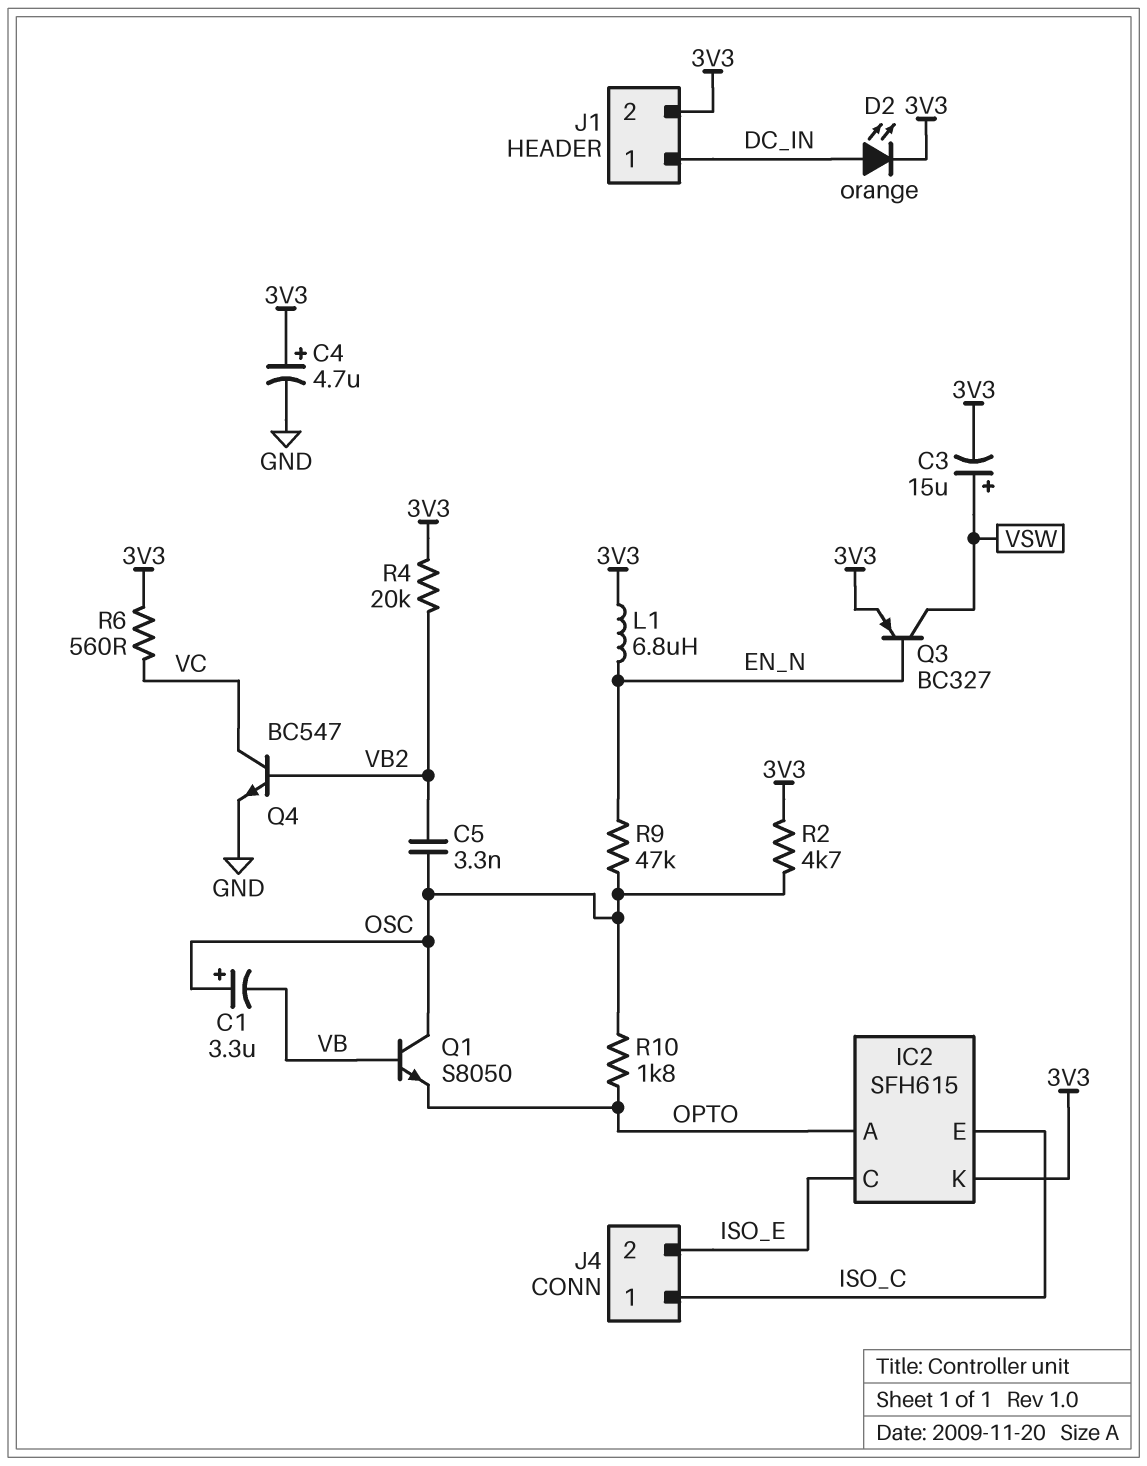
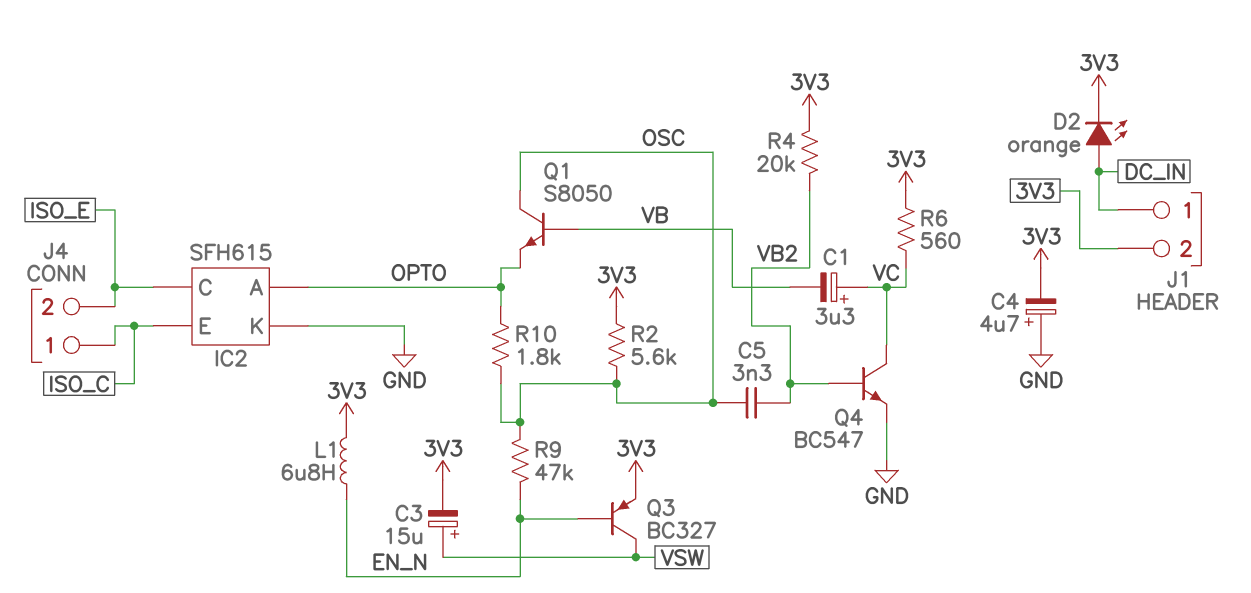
C1: 3.3uF (plus OSC, minus VB) -> 3.3uF (plus VC, minus VB)
C4: 4.7uF (plus 3V3, minus GND) -> 4.7uF (plus GND, minus 3V3)
IC2 pin K: 3V3 -> GND
R2: 4.7k (3V3, OSC) -> 5.6k (3V3, OSC)

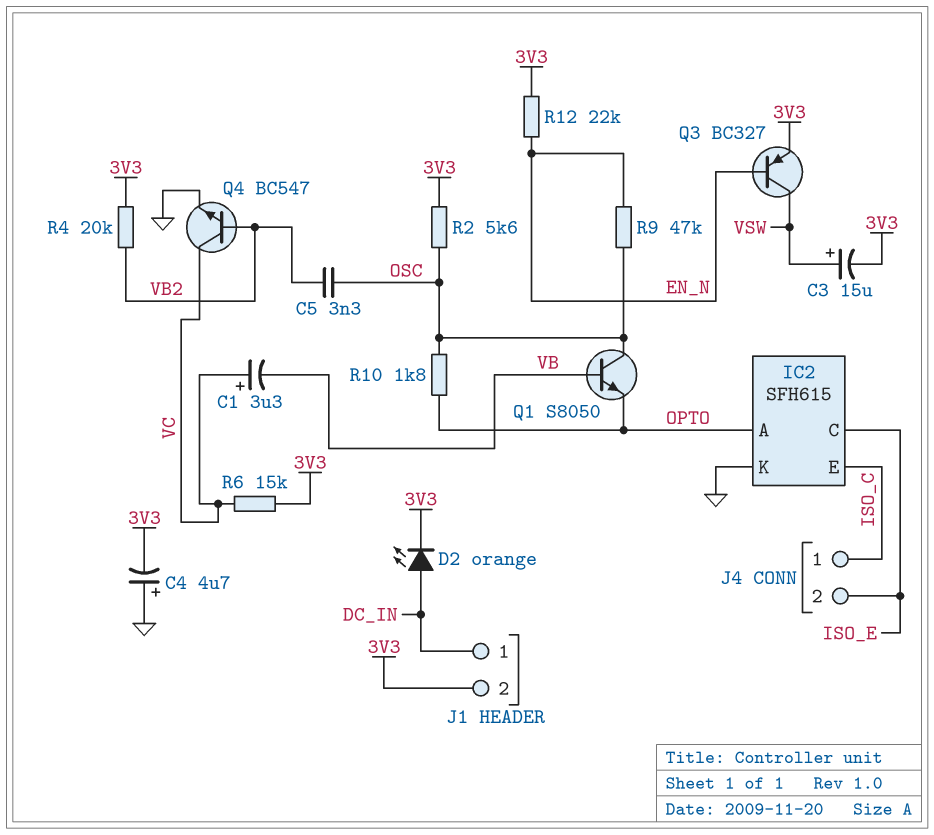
L1: 6.8uH (3V3, EN_N) -> none
R6: 560 (3V3, VC) -> 15k (3V3, VC)
R12: none -> 22k (3V3, EN_N)

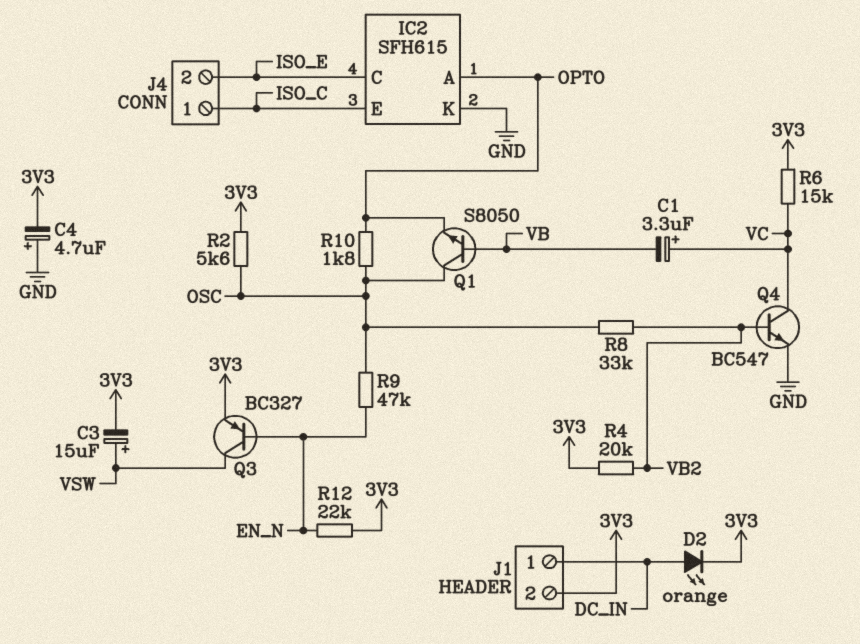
C5: 3.3nF (OSC, VB2) -> none
R8: none -> 33k (OSC, VB2)

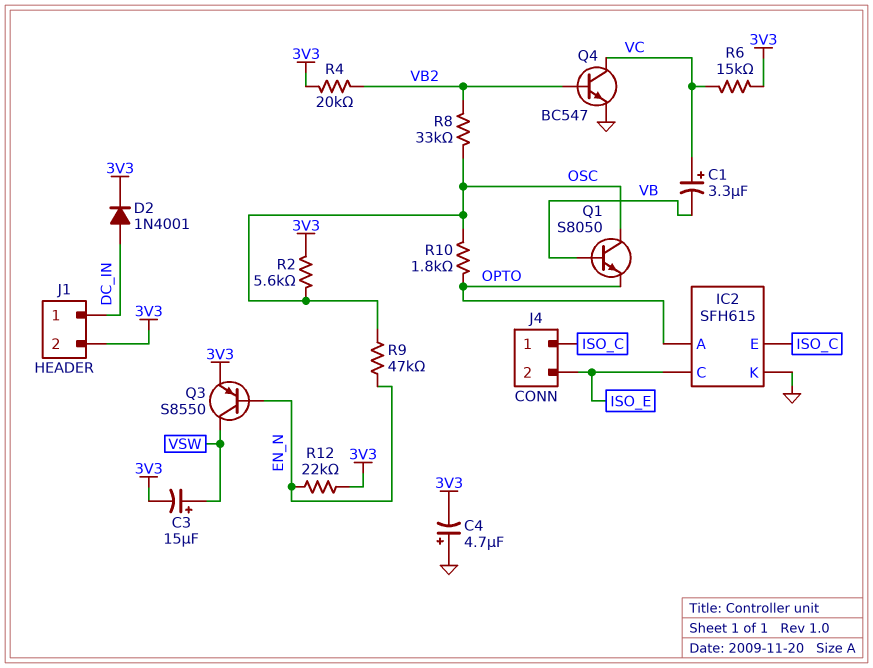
D2: LED orange (A DC_IN, K 3V3) -> diode 1N4001 (A DC_IN, K 3V3)
Q3: PNP BC327 (B EN_N, C VSW, E 3V3) -> PNP S8550 (B EN_N, C VSW, E 3V3)

